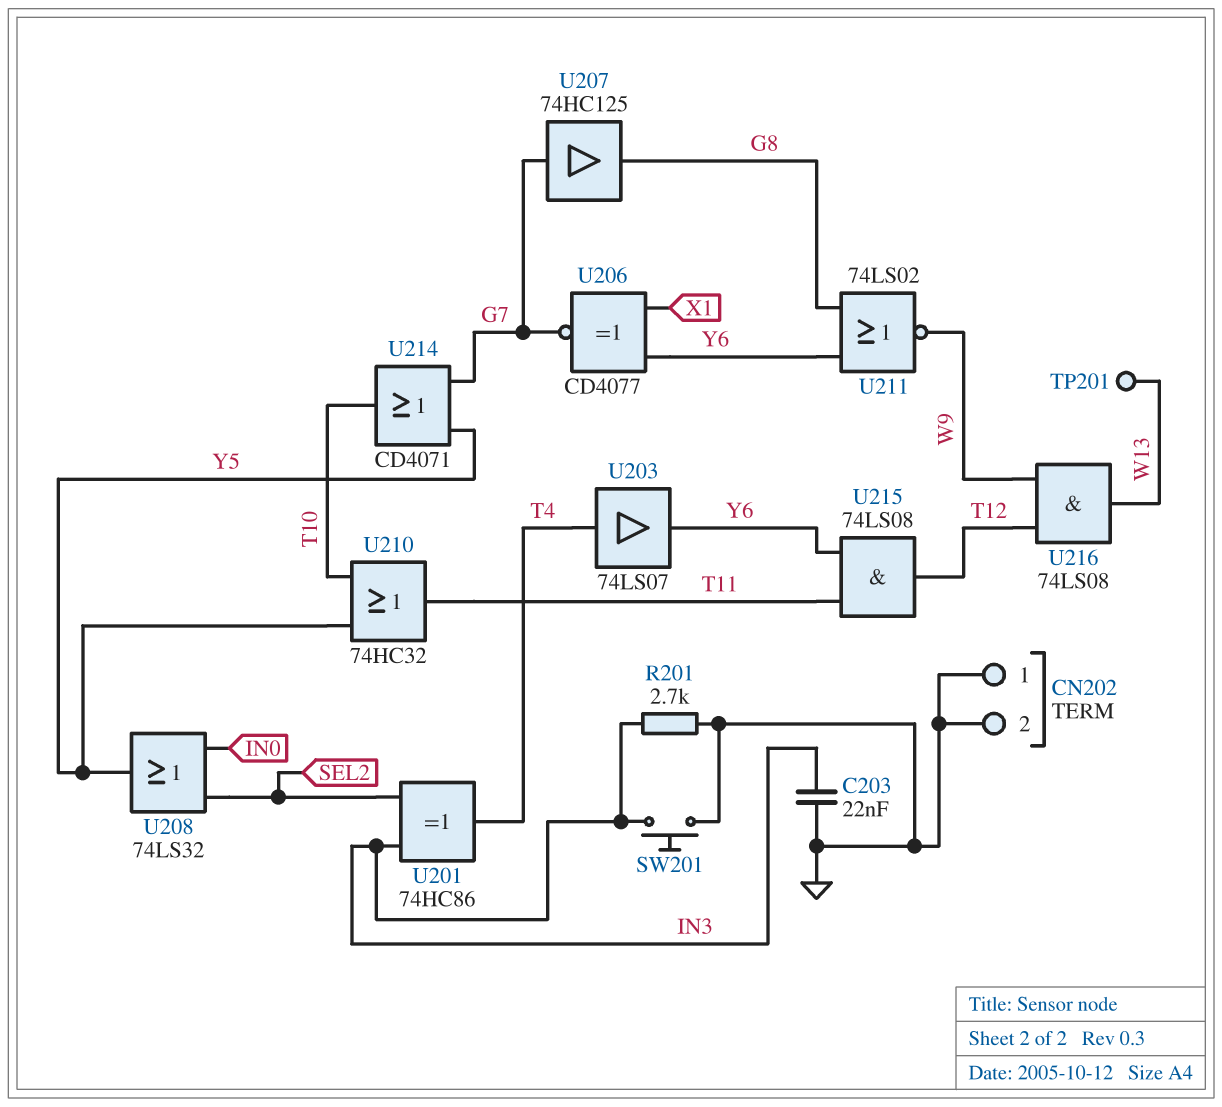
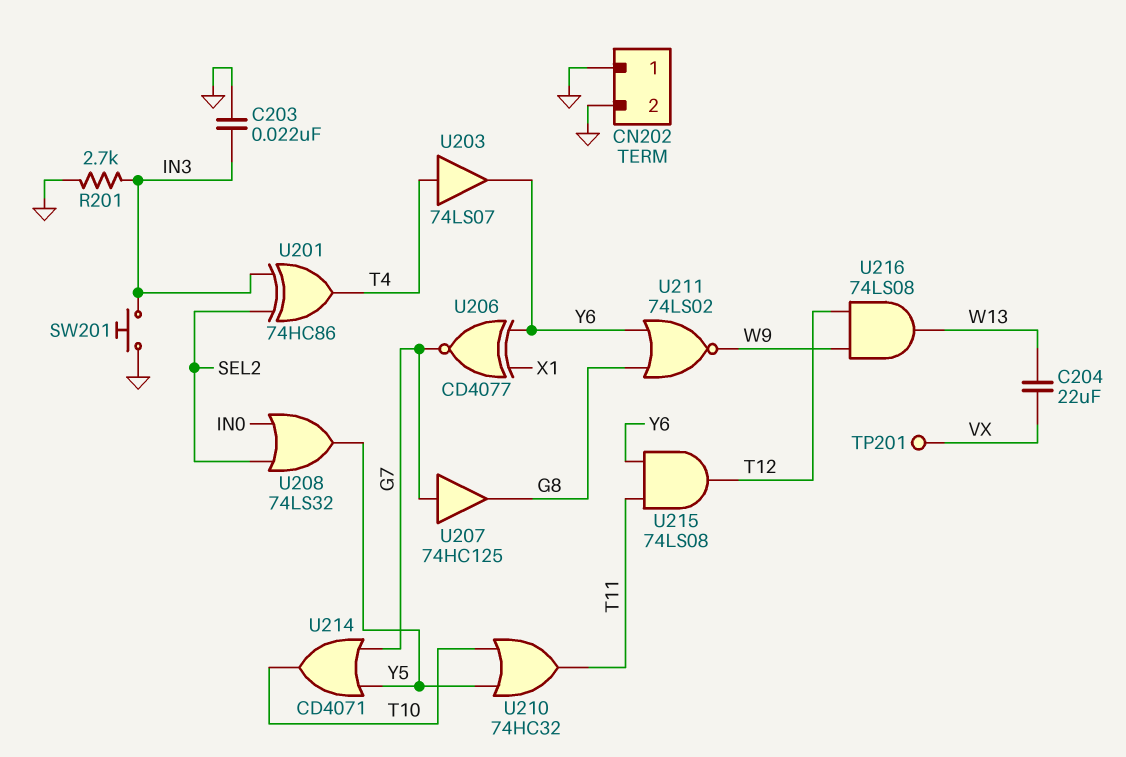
C204: none -> 22uF (VX, W13)
TP201: test point (W13) -> test point (VX)

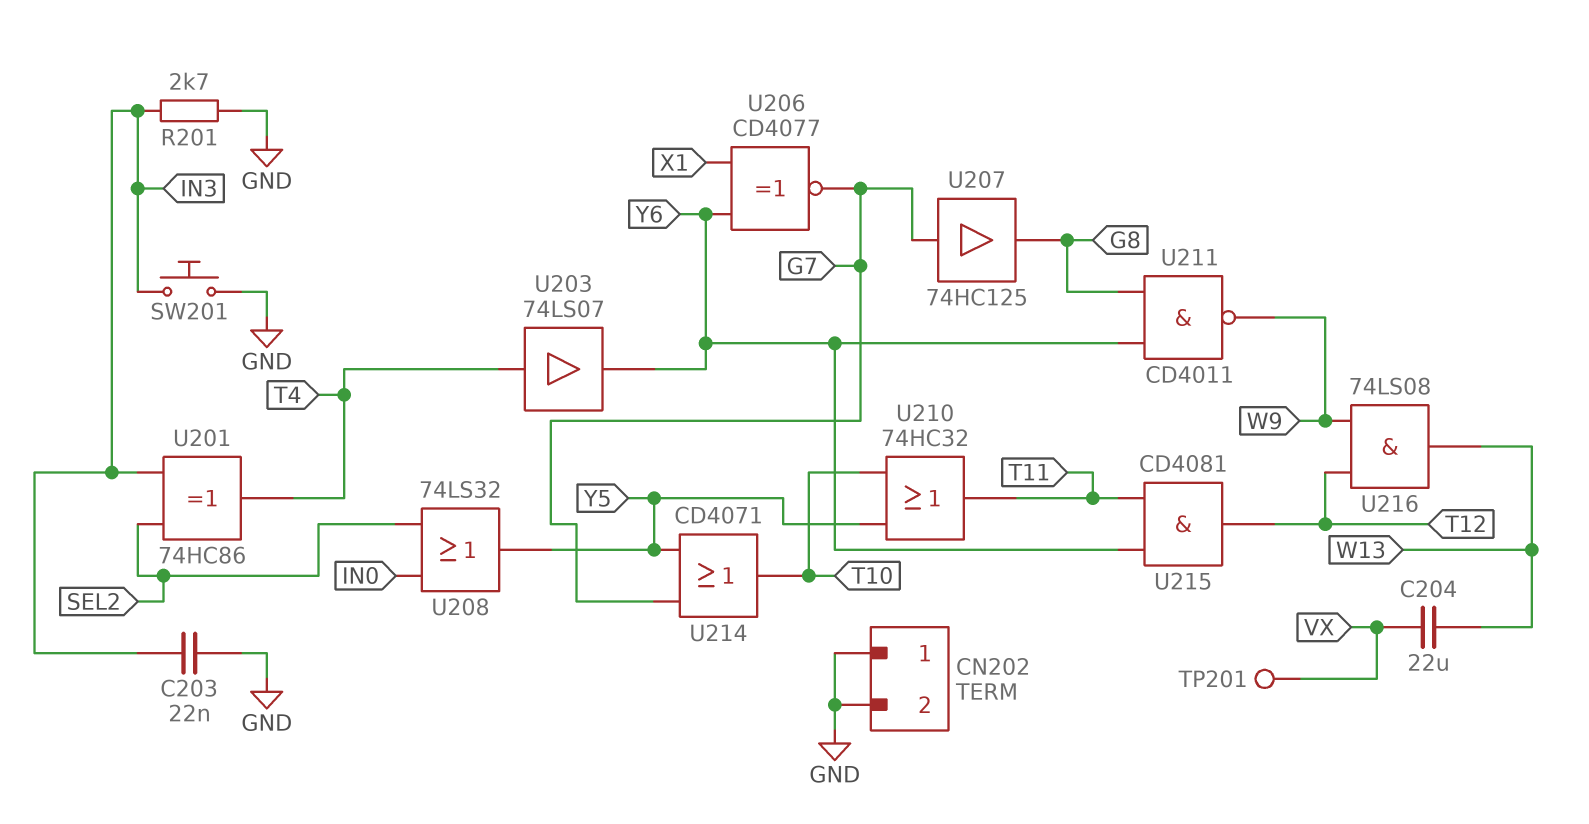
U211: NOR 74LS02 (in G8, in Y6, out W9) -> NAND CD4011 (in G8, in Y6, out W9)
U215: AND 74LS08 (in T11, in Y6, out T12) -> AND CD4081 (in T11, in Y6, out T12)

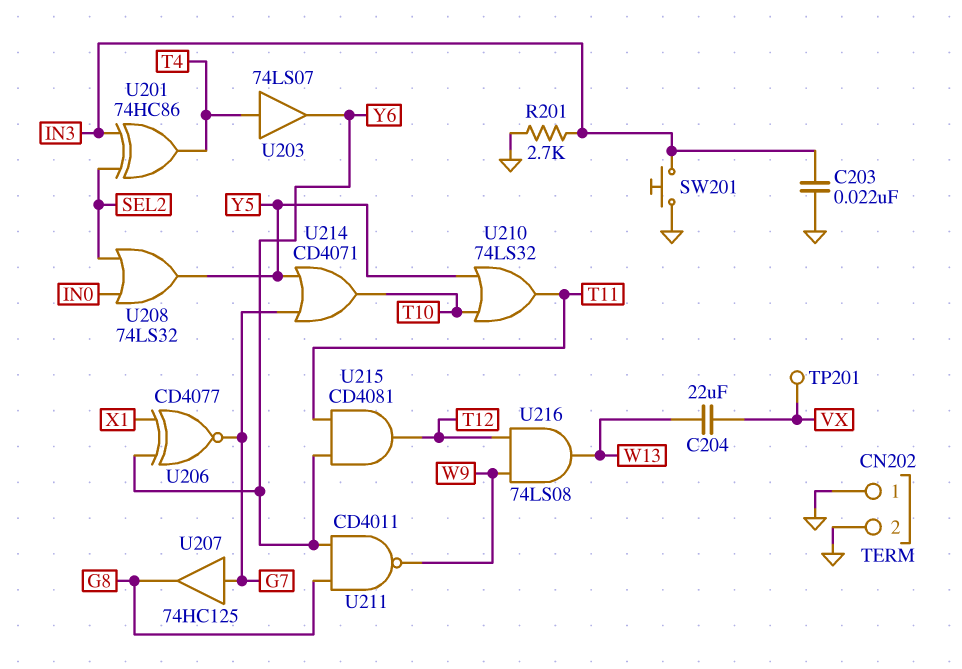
U210: OR 74HC32 (in T10, in Y5, out T11) -> OR 74LS32 (in T10, in Y5, out T11)

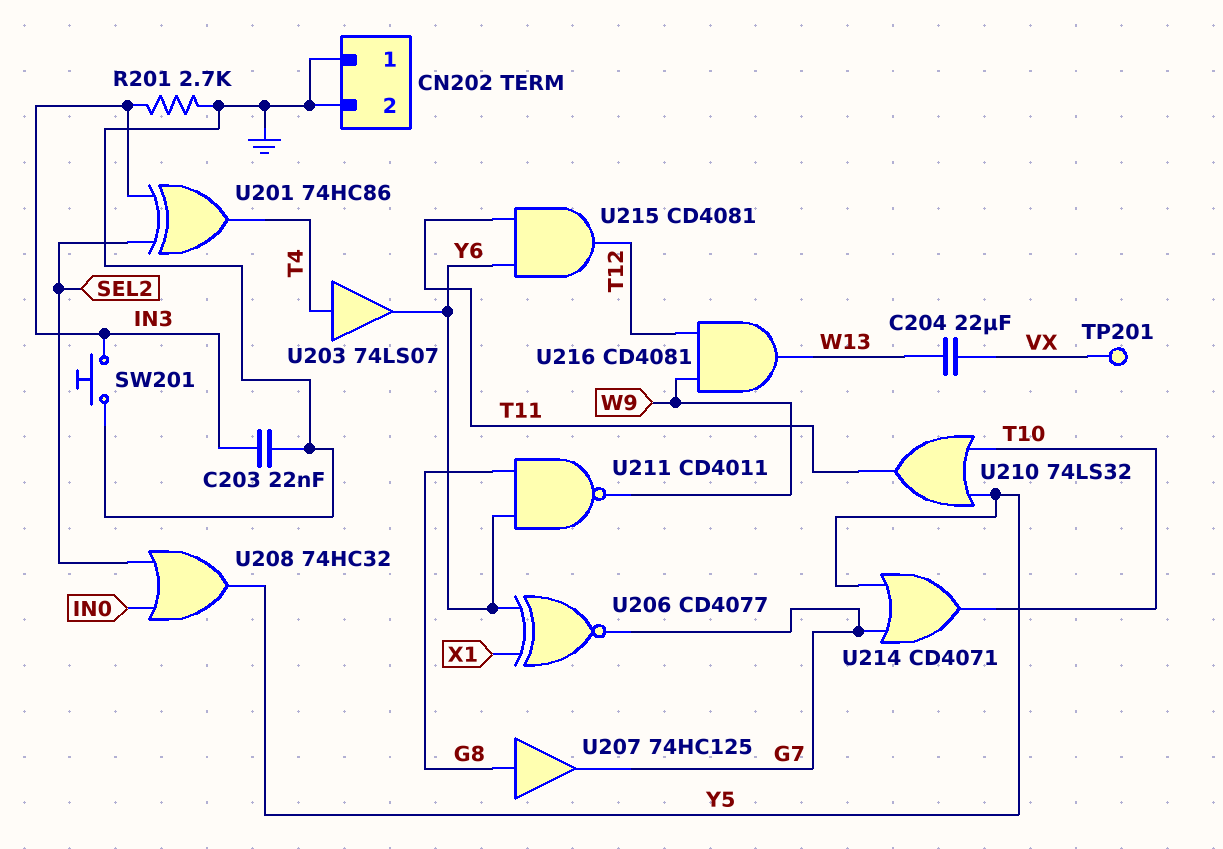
U207: buffer 74HC125 (in G7, out G8) -> buffer 74HC125 (in G8, out G7)
U208: OR 74LS32 (in IN0, in SEL2, out Y5) -> OR 74HC32 (in IN0, in SEL2, out Y5)
U216: AND 74LS08 (in T12, in W9, out W13) -> AND CD4081 (in T12, in W9, out W13)

